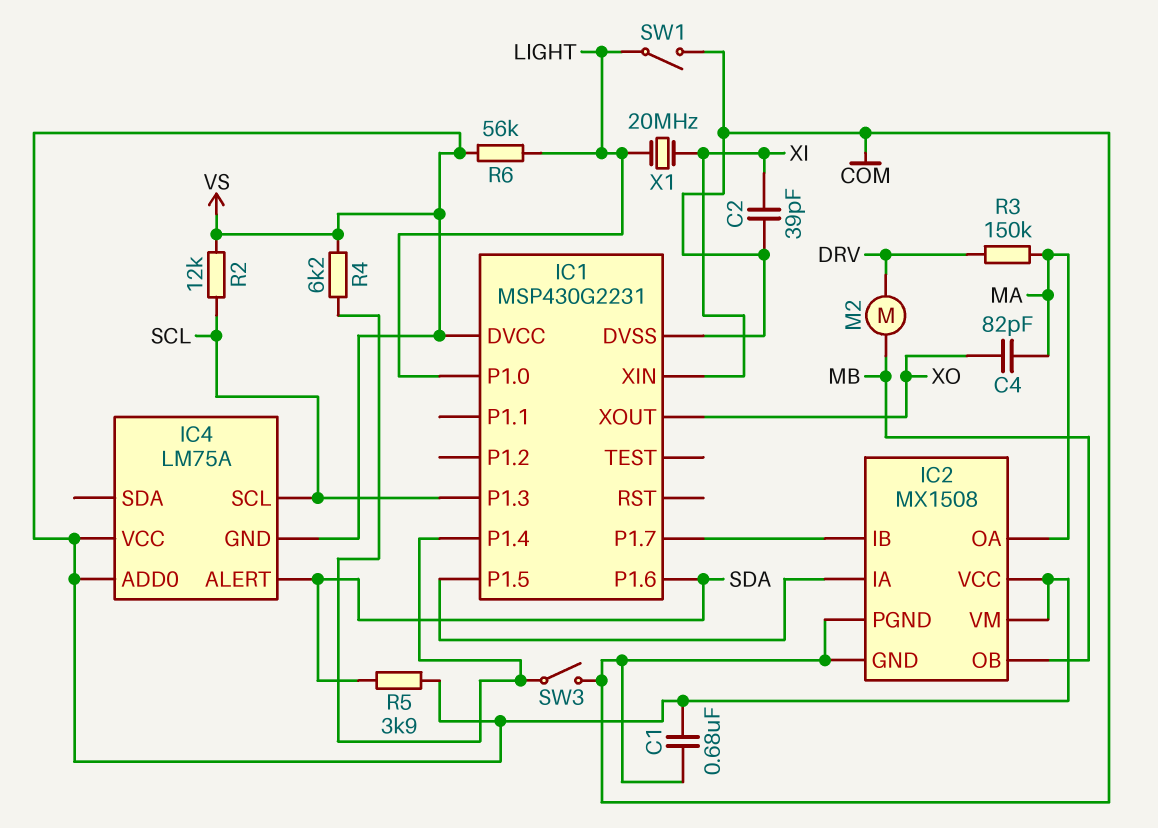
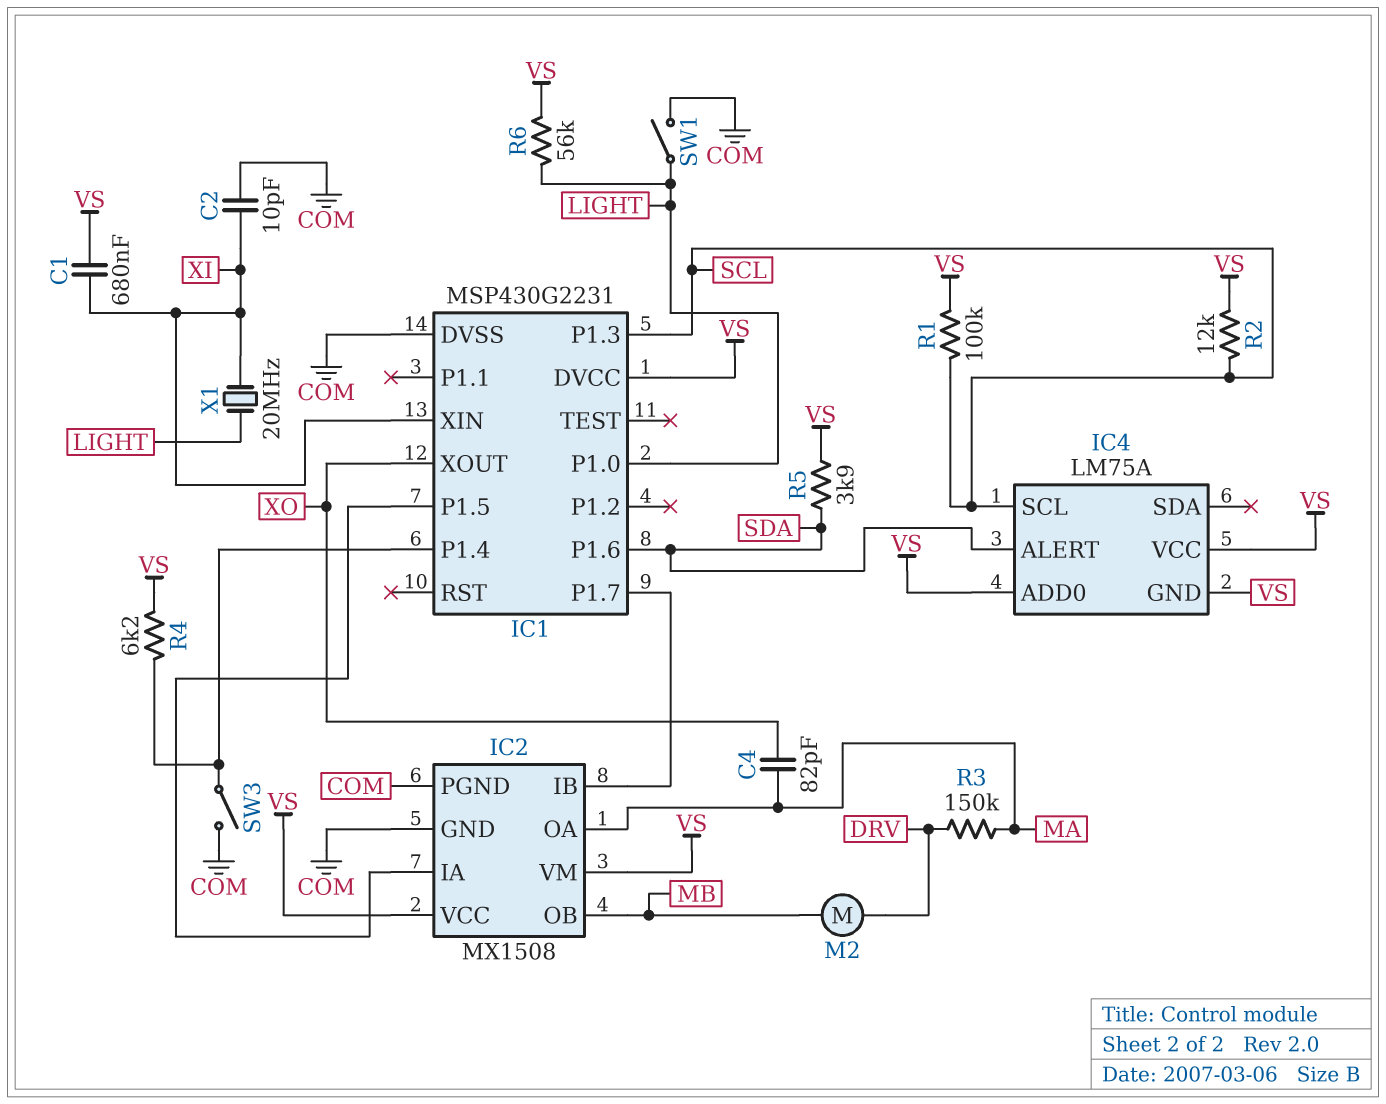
C1: 680nF (COM, VS) -> 680nF (VS, XI)
C2: 39pF (COM, XI) -> 10pF (COM, XI)
R1: none -> 100k (SCL, VS)

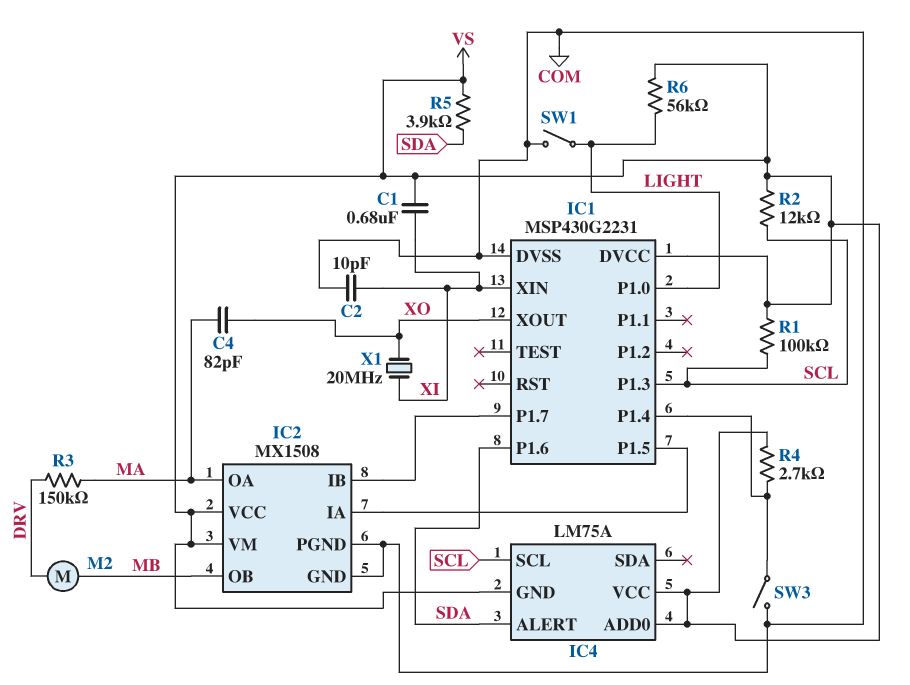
R4: 6.2k (IC1/P1.4, VS) -> 2.7k (IC1/P1.4, VS)
X1: 20MHz (LIGHT, XI) -> 20MHz (XI, XO)

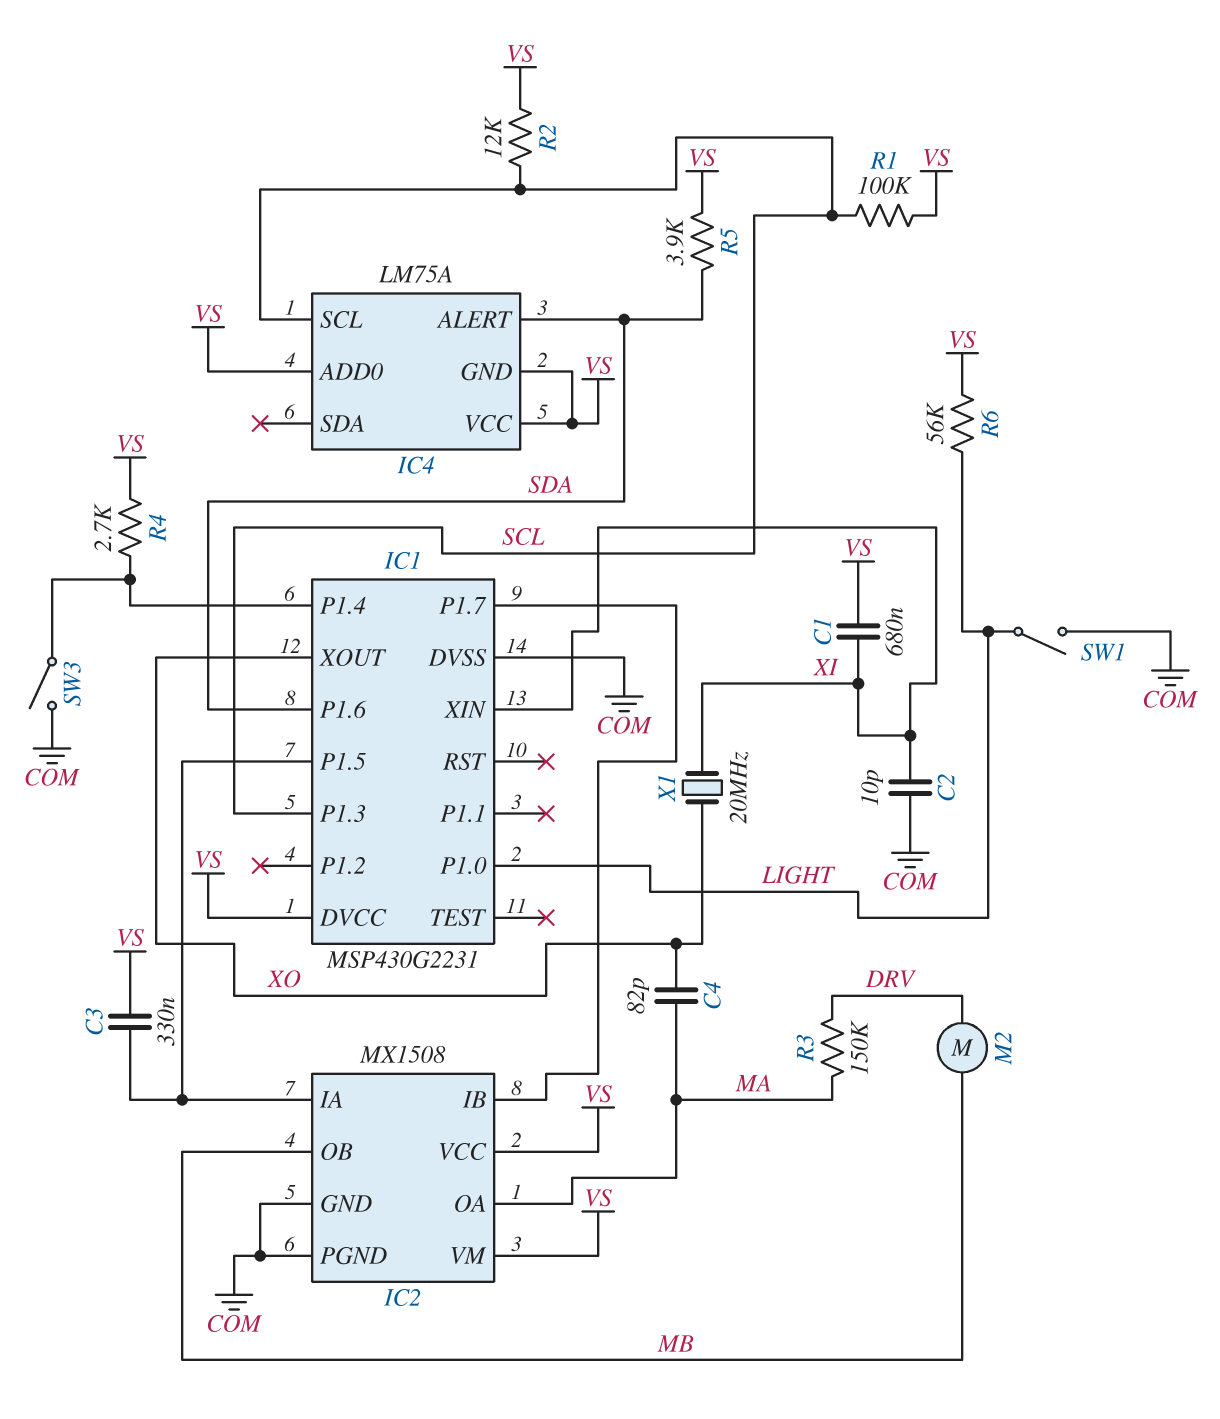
C3: none -> 330nF (IC1/P1.5, VS)

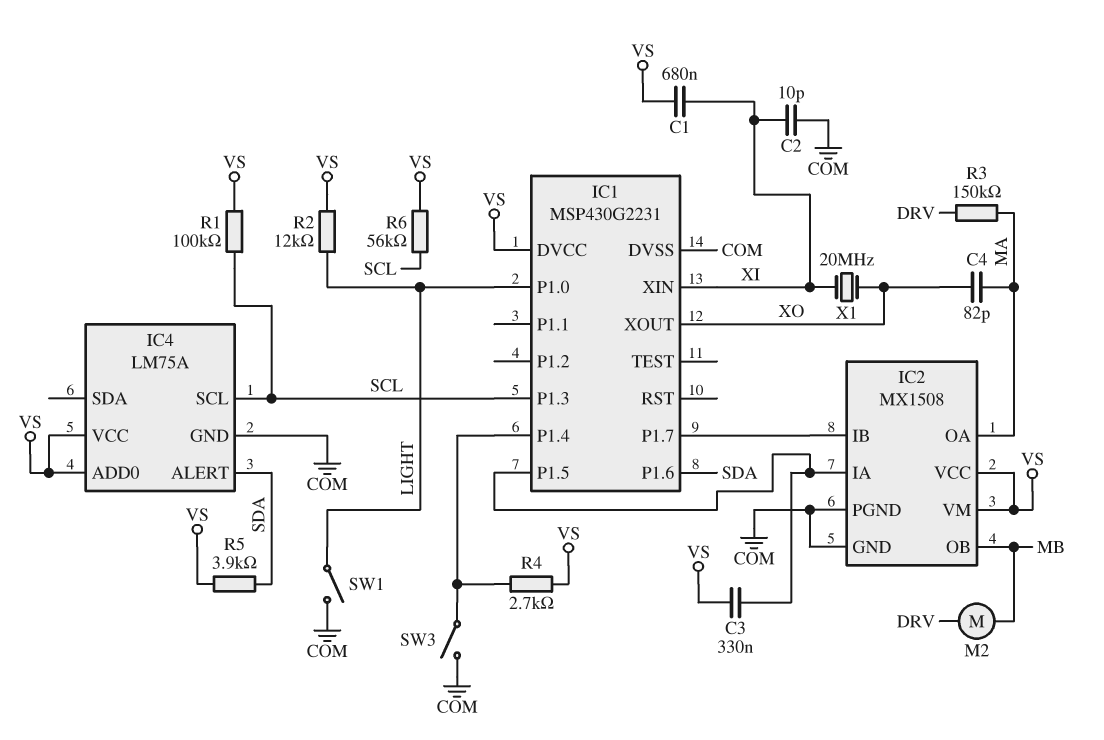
IC4 pin GND: VS -> COM
R2: 12k (SCL, VS) -> 12k (LIGHT, VS)
R6: 56k (LIGHT, VS) -> 56k (SCL, VS)

